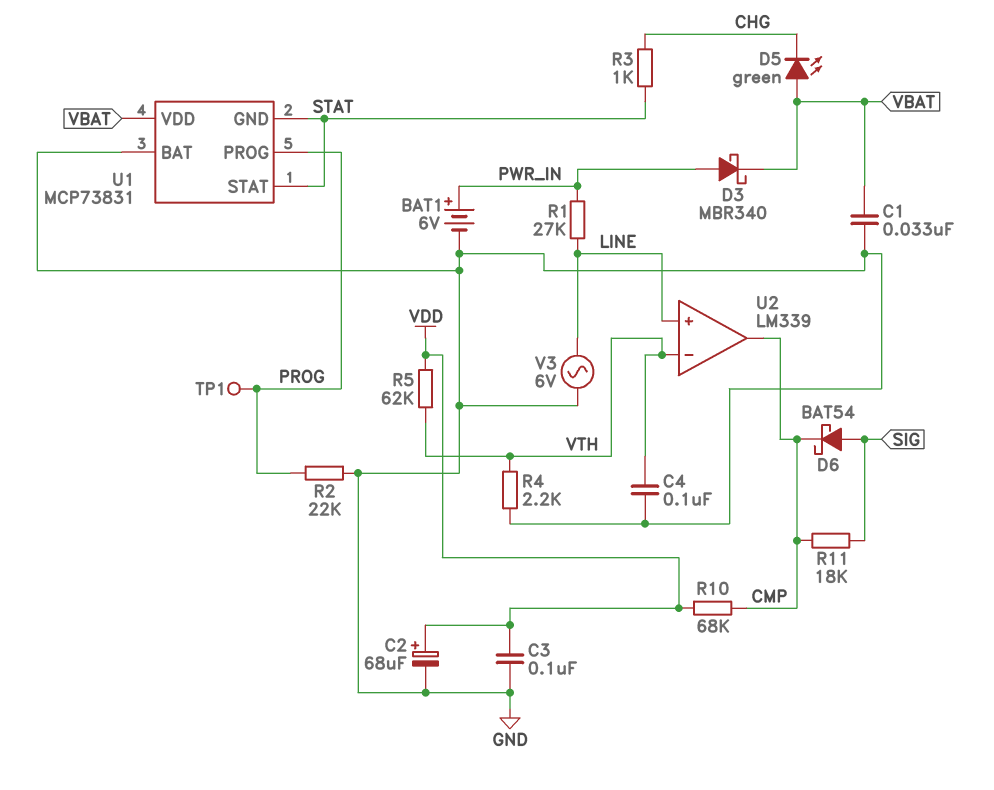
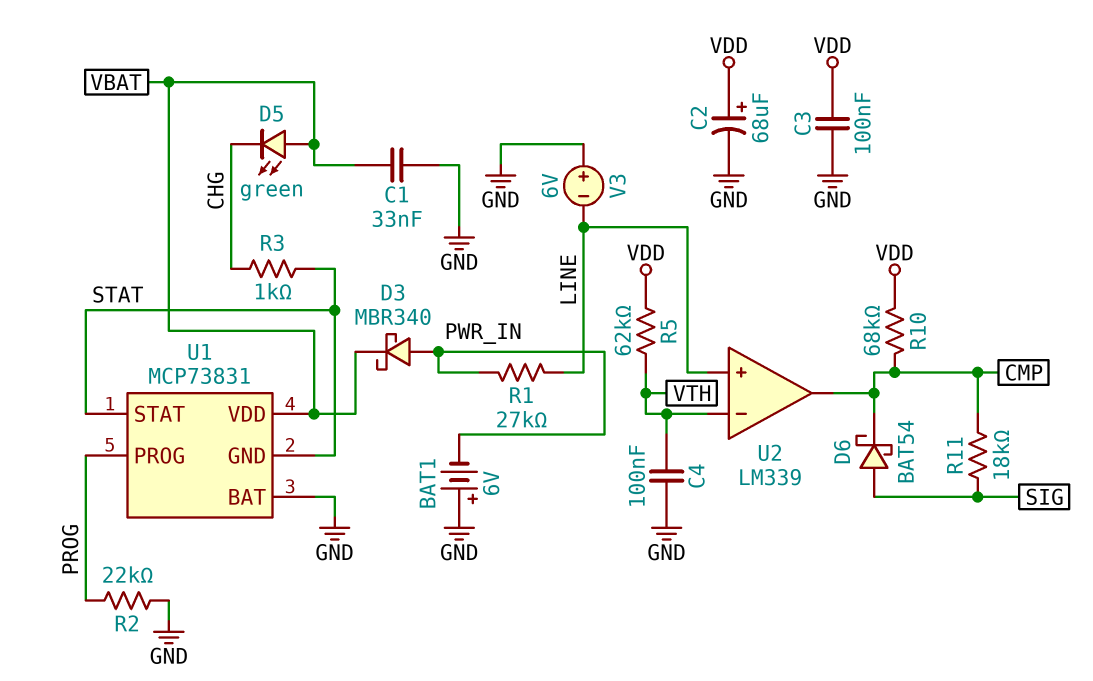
BAT1: 6V (plus PWR_IN, minus GND) -> 6V (plus GND, minus PWR_IN)
R4: 2.2k (GND, VTH) -> none
TP1: test point (PROG) -> none
V3: AC 6V (GND, LINE) -> 6V (plus GND, minus LINE)

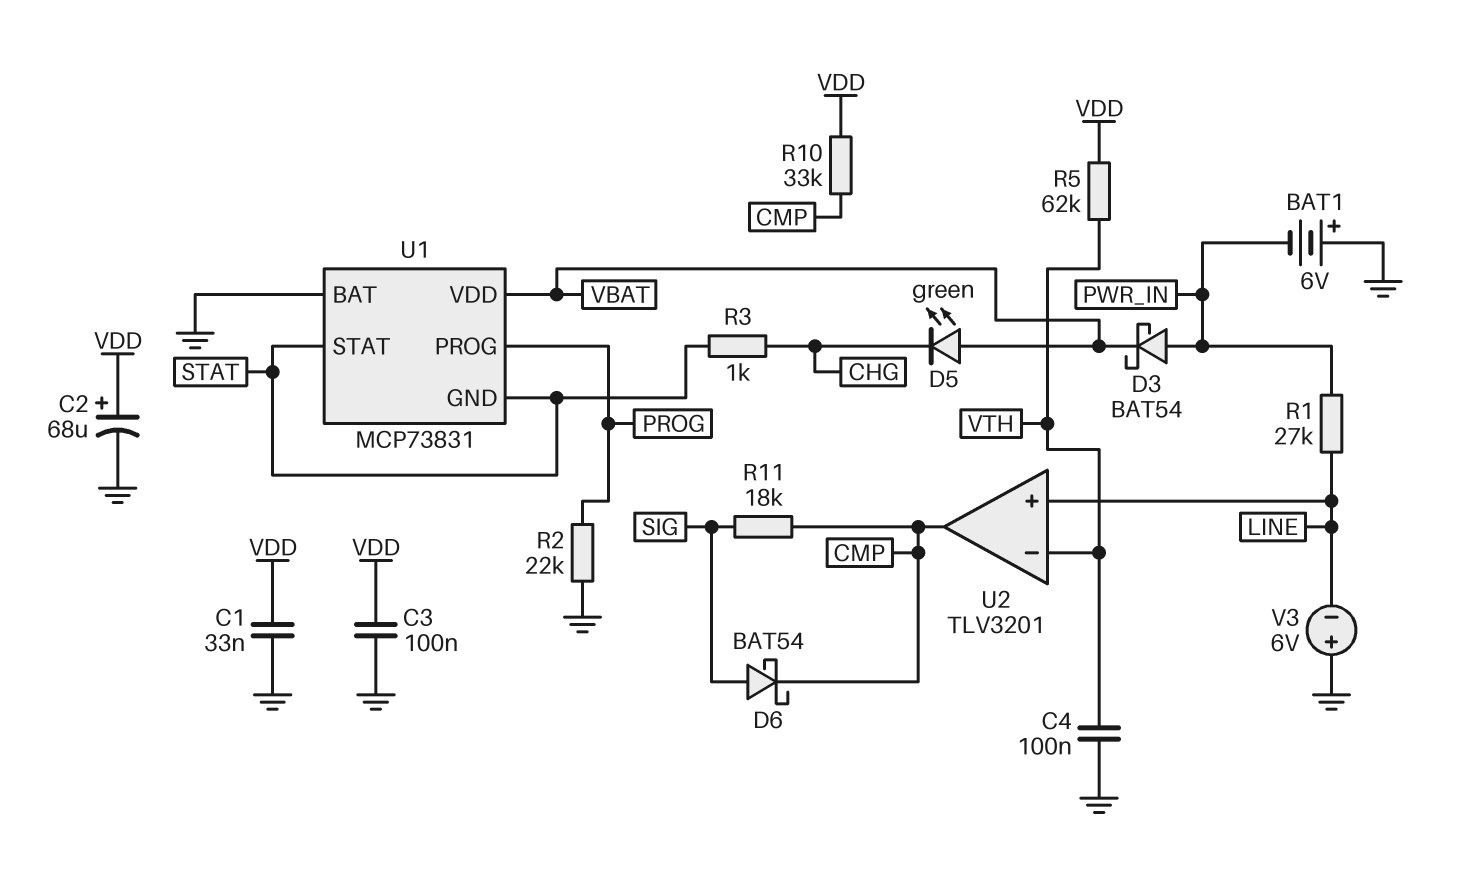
C1: 33nF (GND, VBAT) -> 33nF (GND, VDD)
D3: schottky MBR340 (A PWR_IN, K VBAT) -> schottky BAT54 (A PWR_IN, K VBAT)
R10: 68k (CMP, VDD) -> 33k (CMP, VDD)
U2: LM339 -> TLV3201

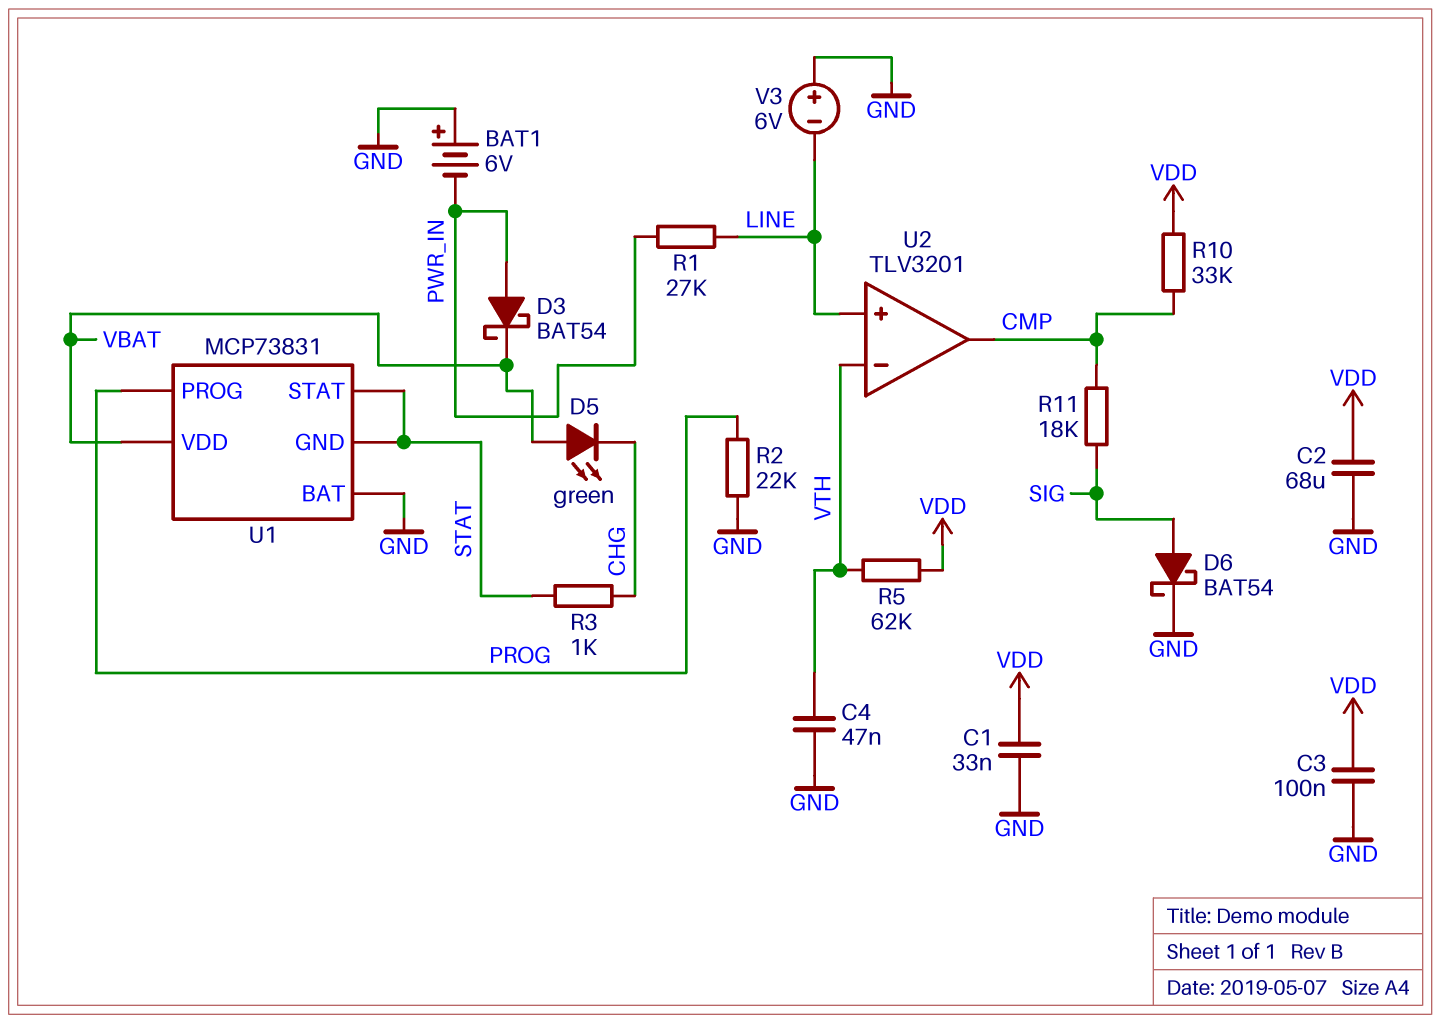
C2: 68uF (plus VDD, minus GND) -> 68uF (GND, VDD)
C4: 100nF (GND, VTH) -> 47nF (GND, VTH)
D6: schottky BAT54 (A SIG, K CMP) -> schottky BAT54 (A SIG, K GND)

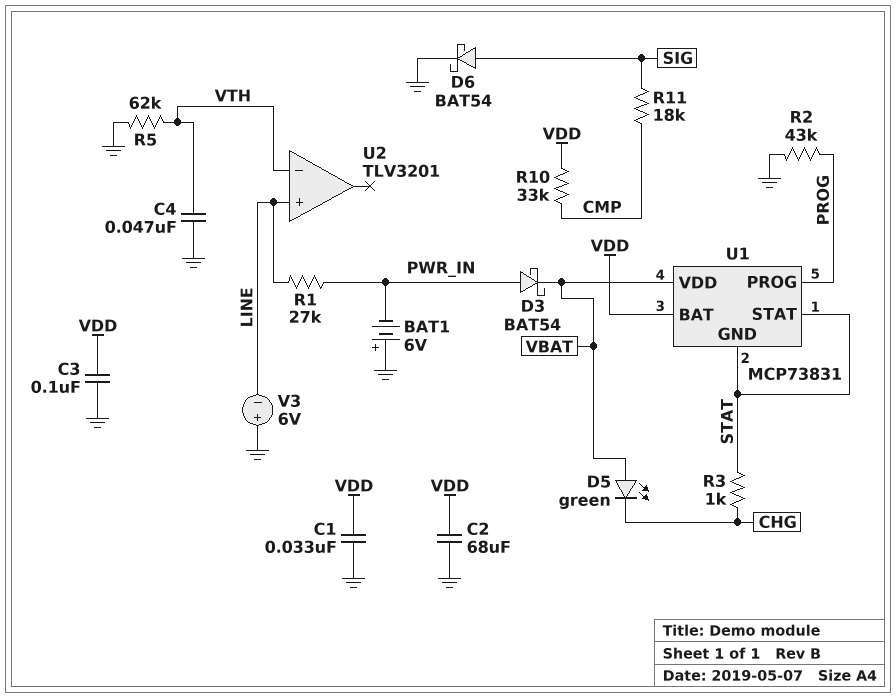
R2: 22k (GND, PROG) -> 43k (GND, PROG)
R5: 62k (VDD, VTH) -> 62k (GND, VTH)
U1 pin BAT: GND -> VDD
U2 pin out: CMP -> none

